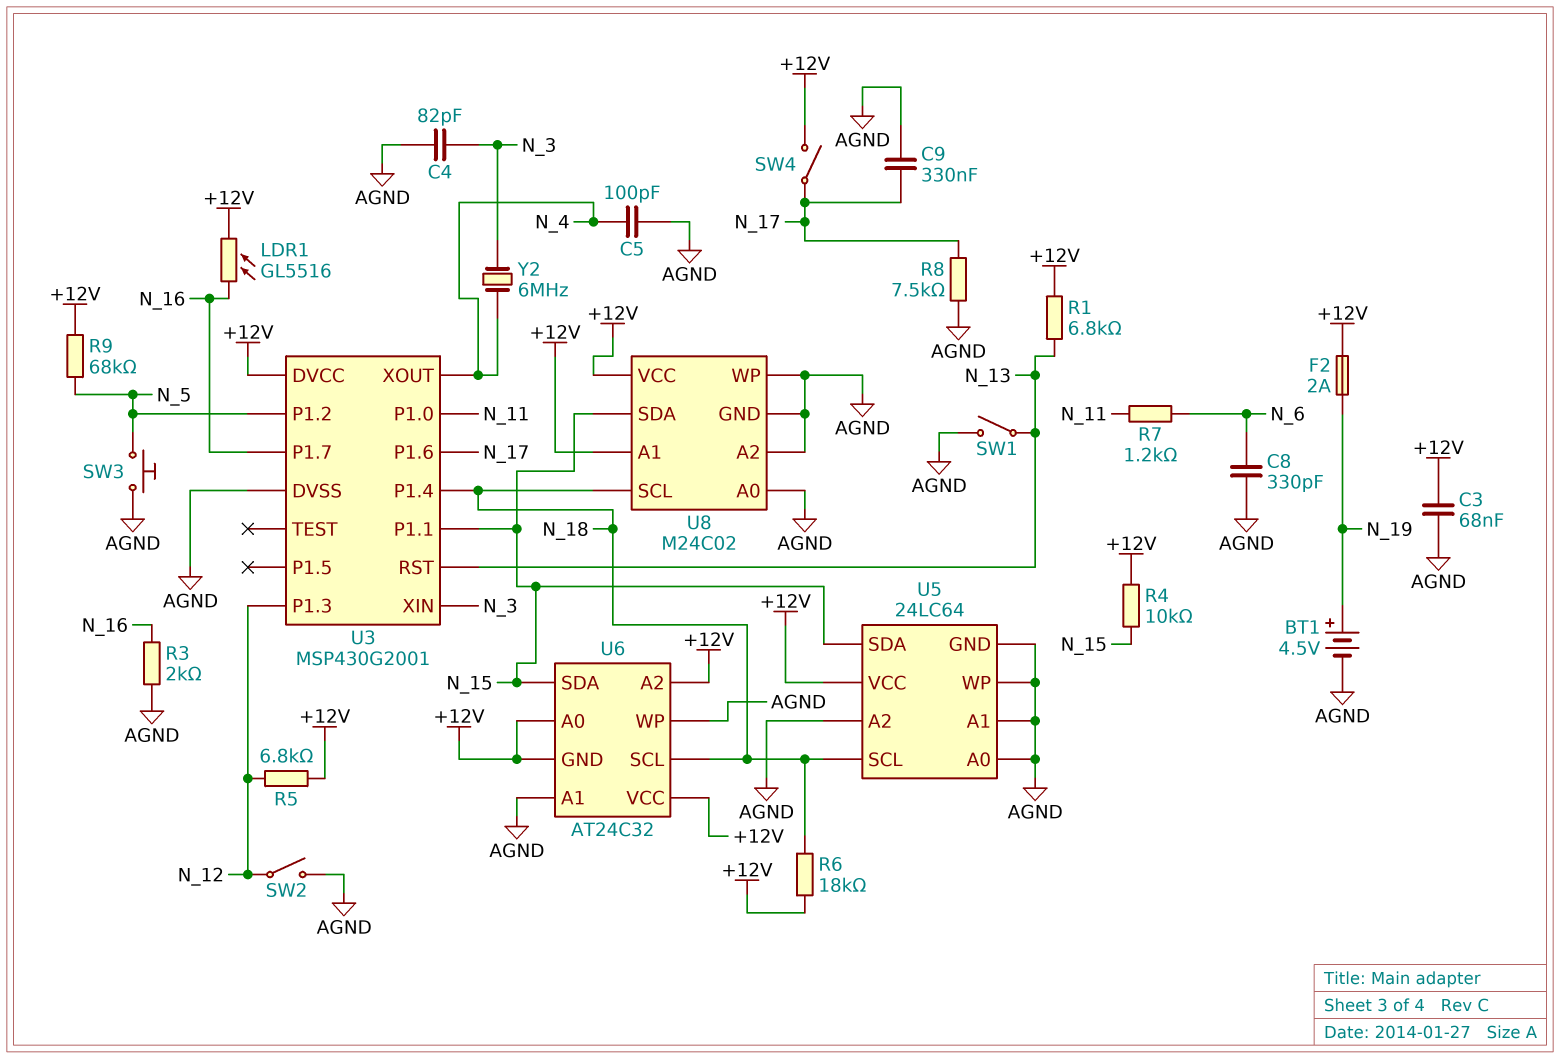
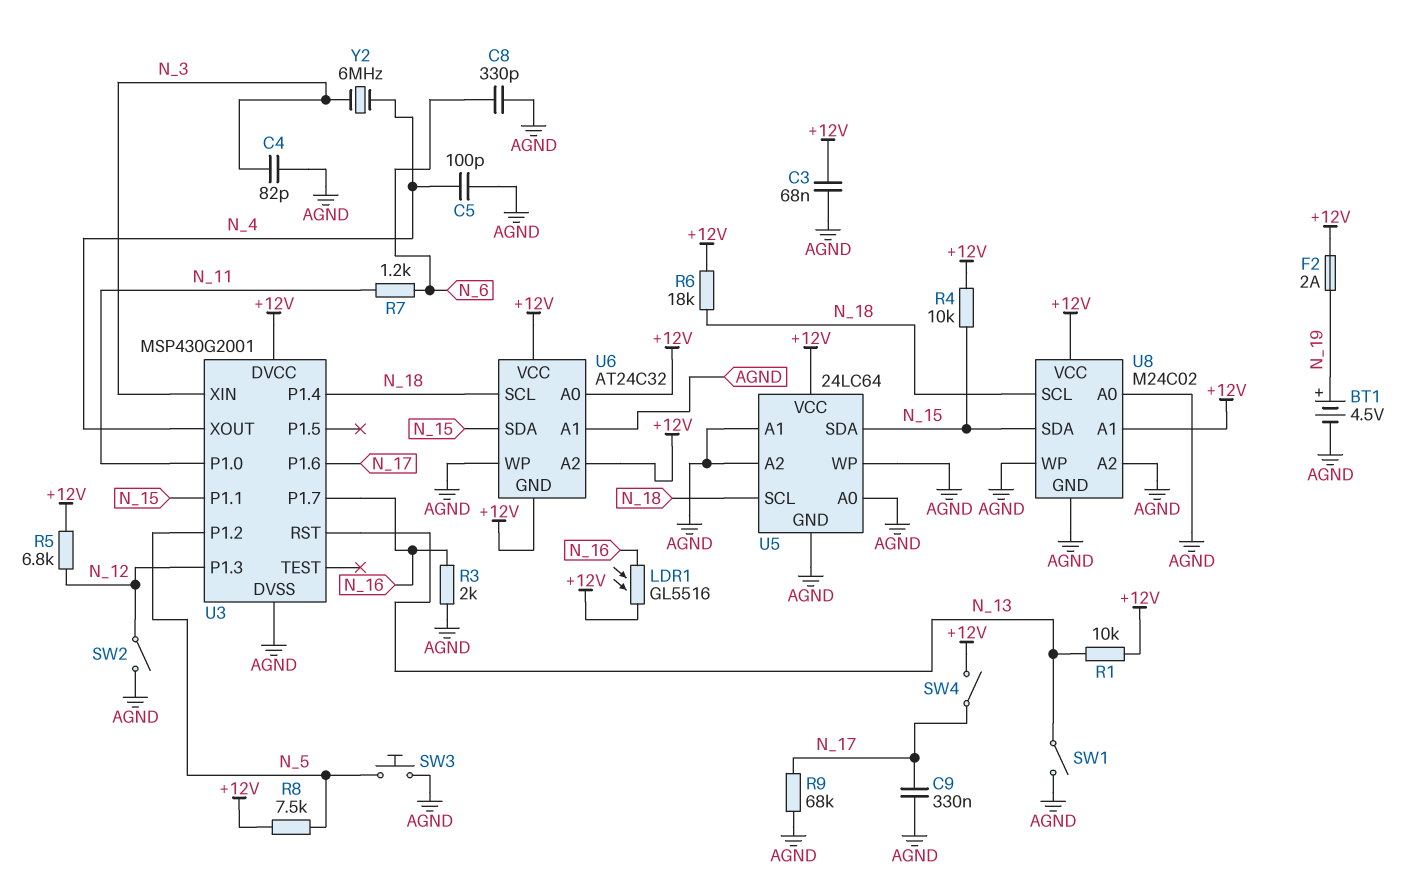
R1: 6.8k (+12V, N_13) -> 10k (+12V, N_13)
R8: 7.5k (AGND, N_17) -> 7.5k (+12V, N_5)
R9: 68k (+12V, N_5) -> 68k (AGND, N_17)

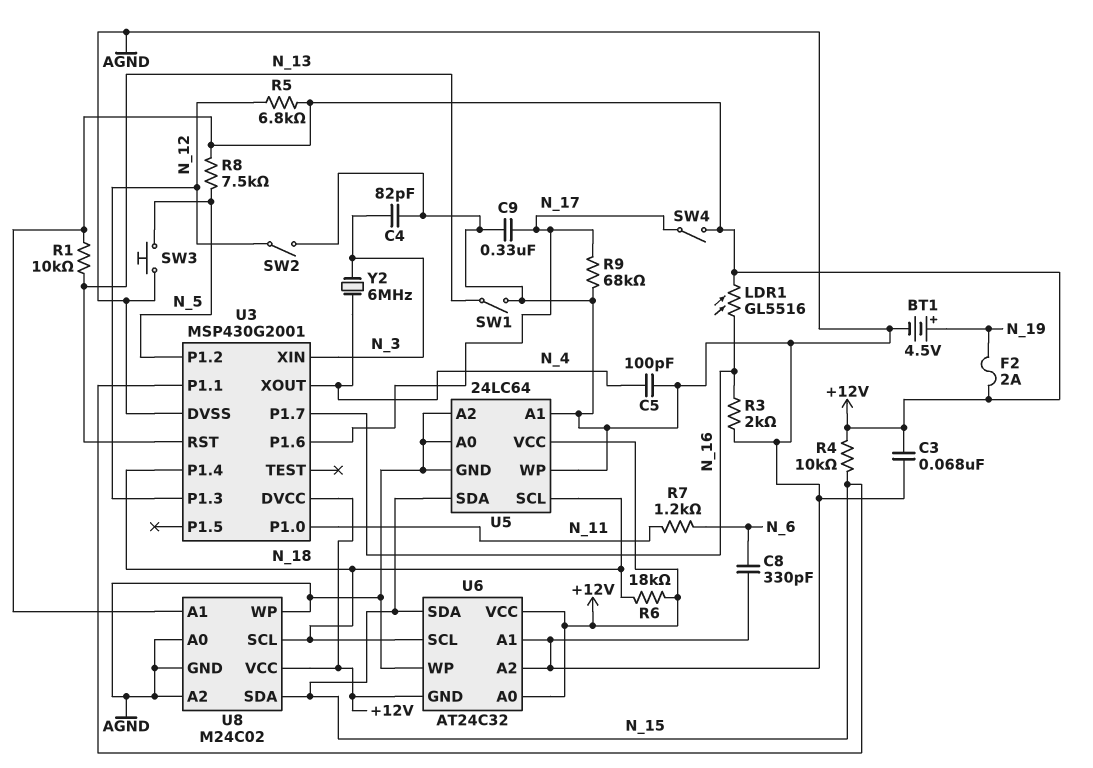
U6 pin A2: +12V -> AGND

